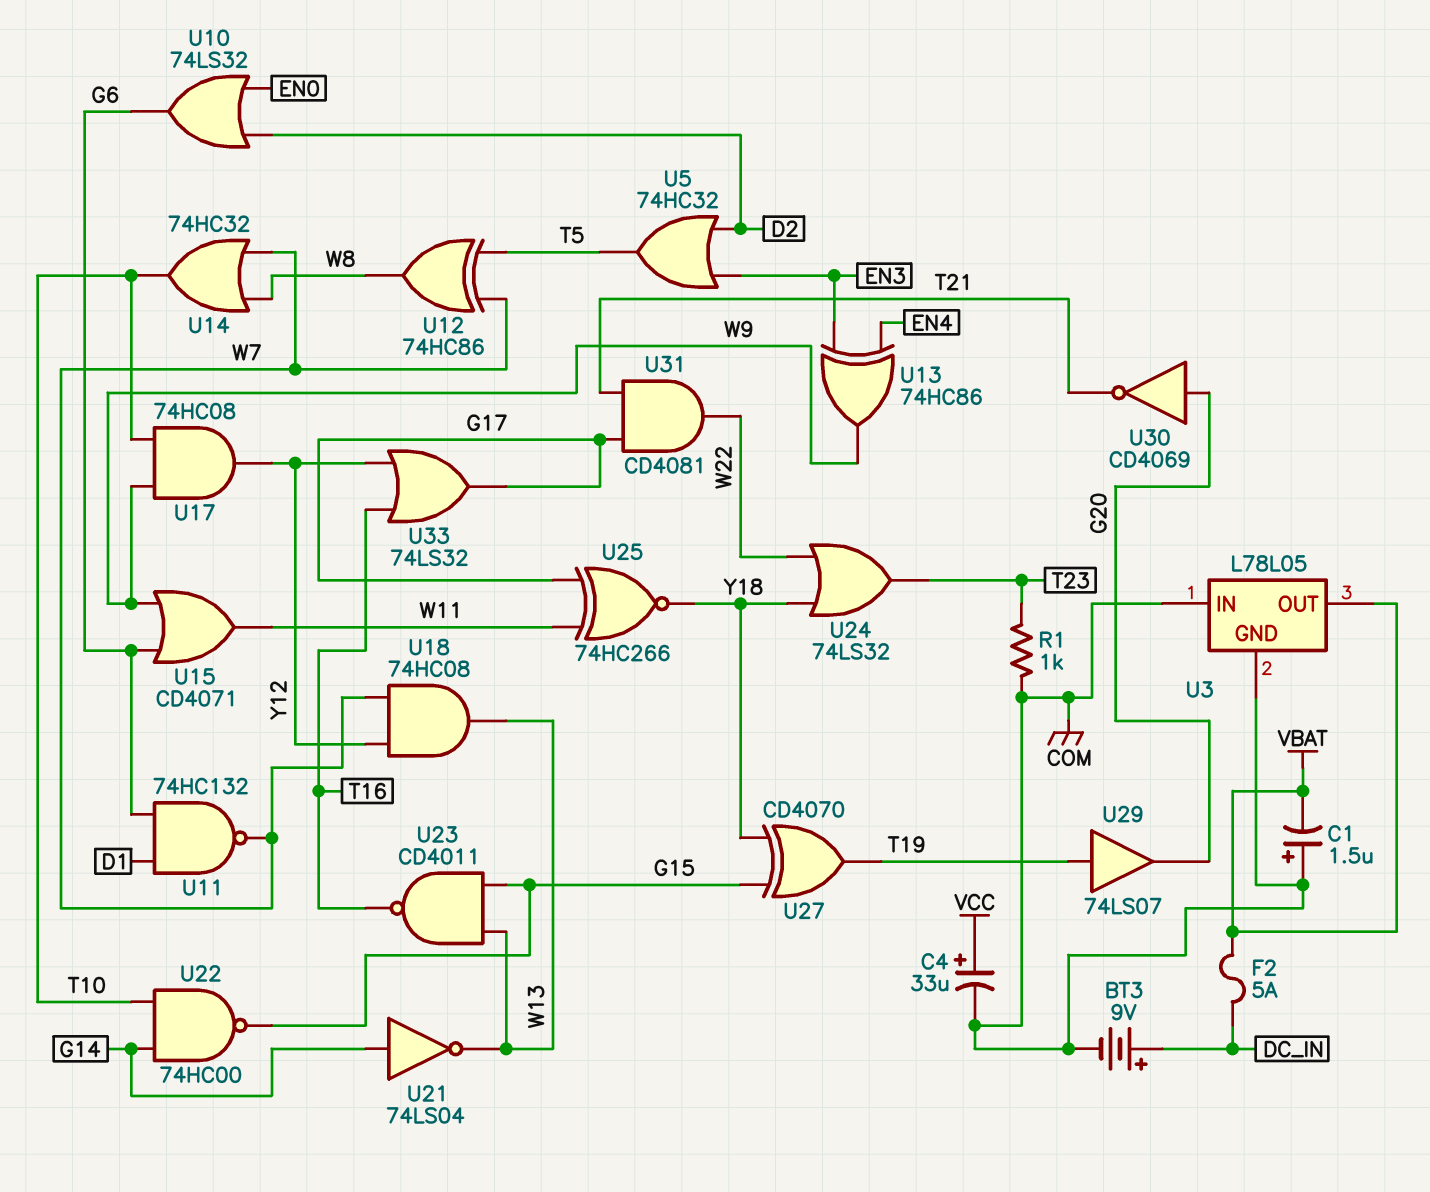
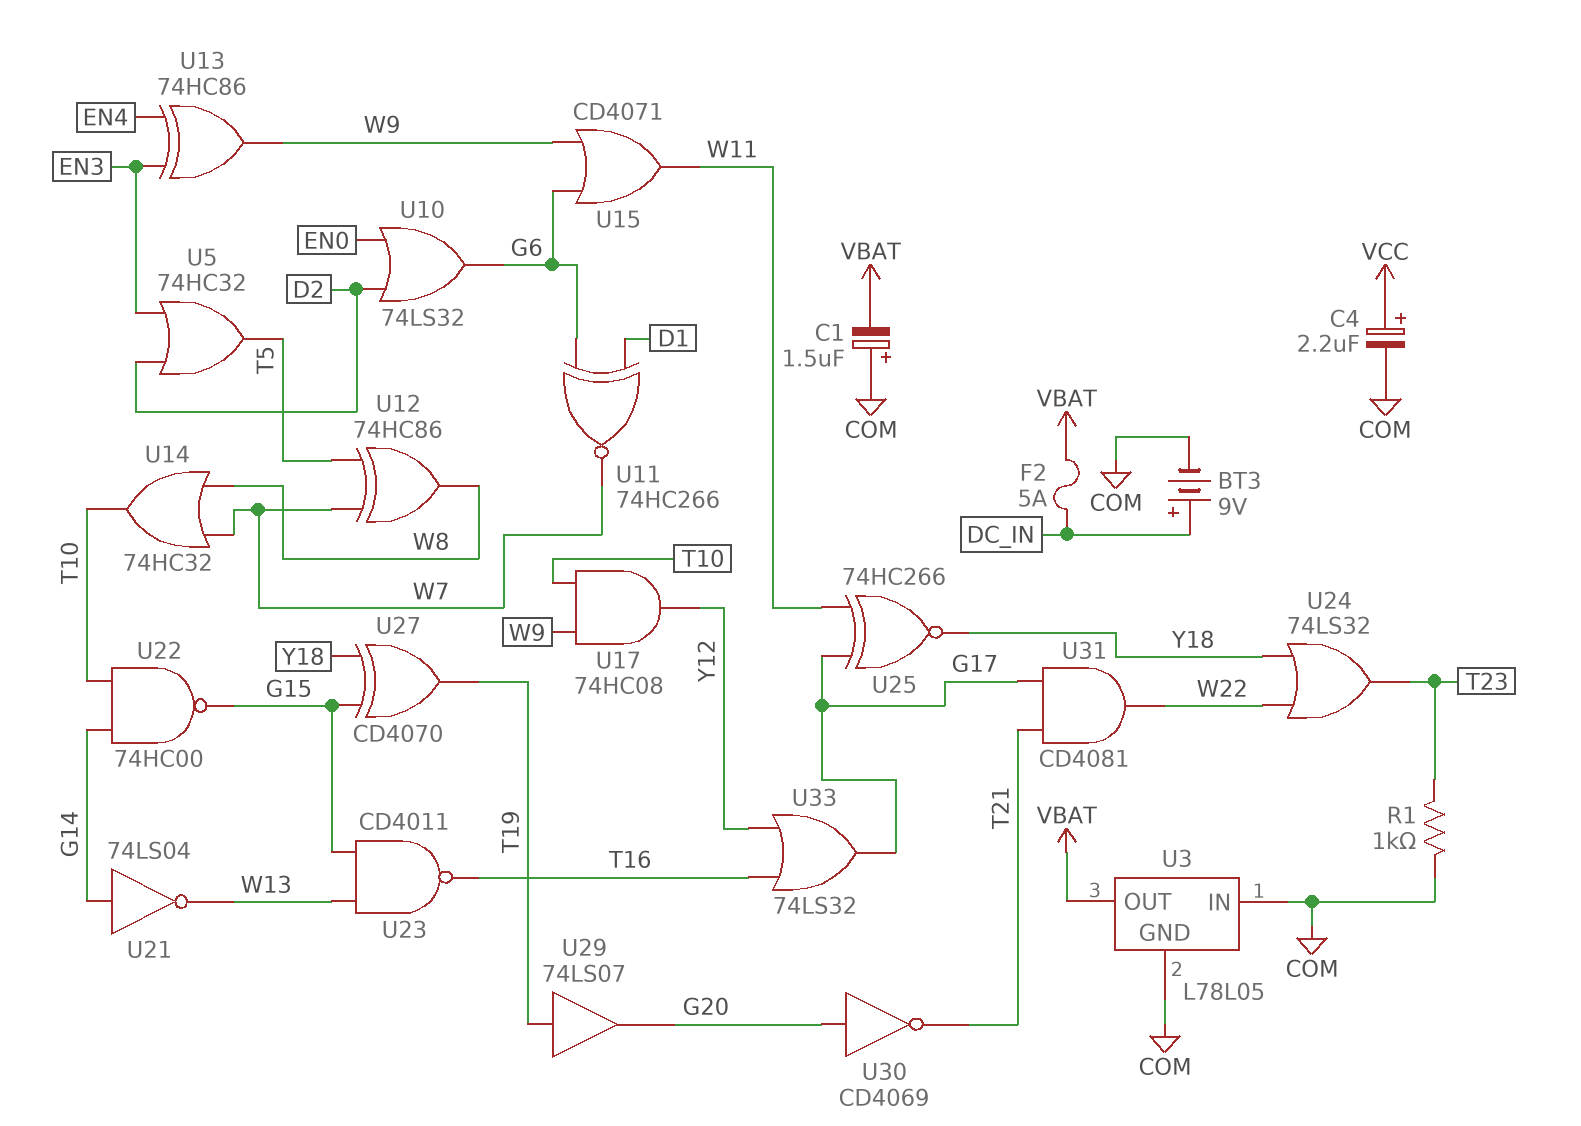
C4: 33uF (plus VCC, minus COM) -> 2.2uF (plus VCC, minus COM)
U11: NAND 74HC132 (in D1, in G6, out W7) -> XNOR 74HC266 (in D1, in G6, out W7)
U18: AND 74HC08 (in W7, in Y12, out W13) -> none

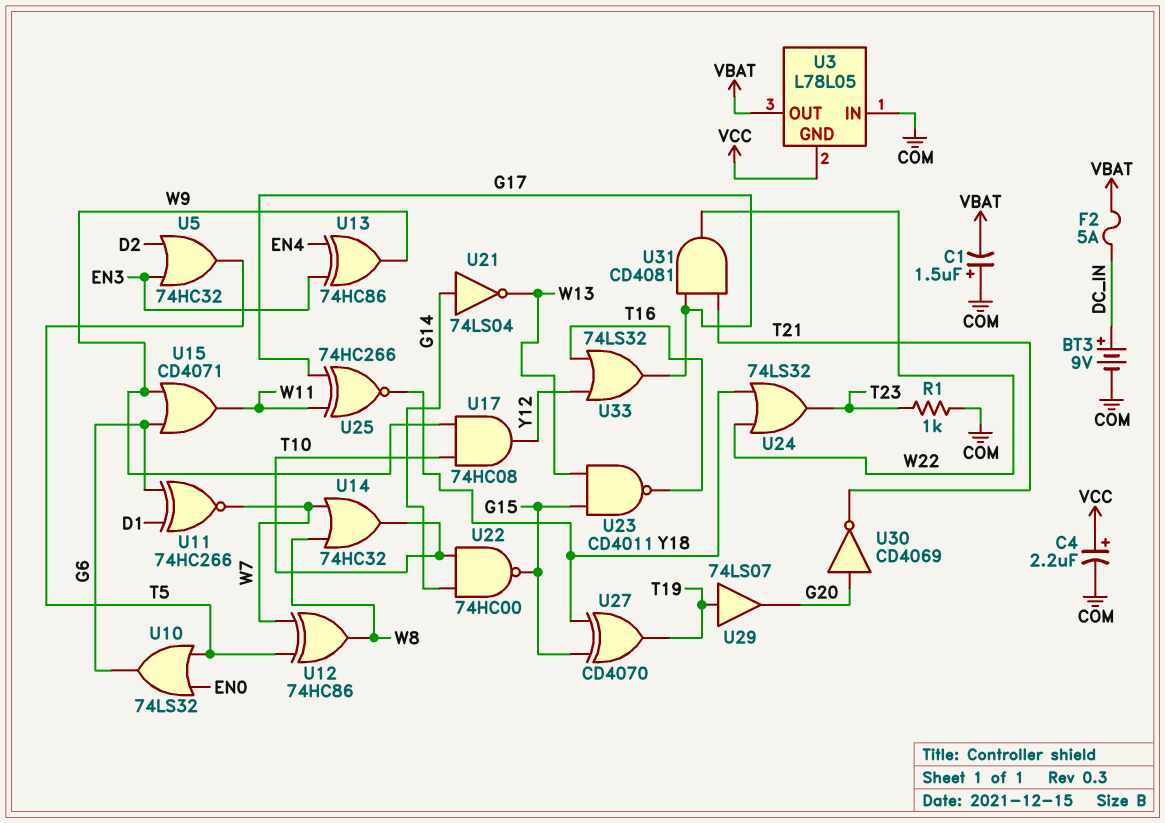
U3 pin GND: COM -> VCC
U10: OR 74LS32 (in D2, in EN0, out G6) -> OR 74LS32 (in EN0, in T5, out G6)

